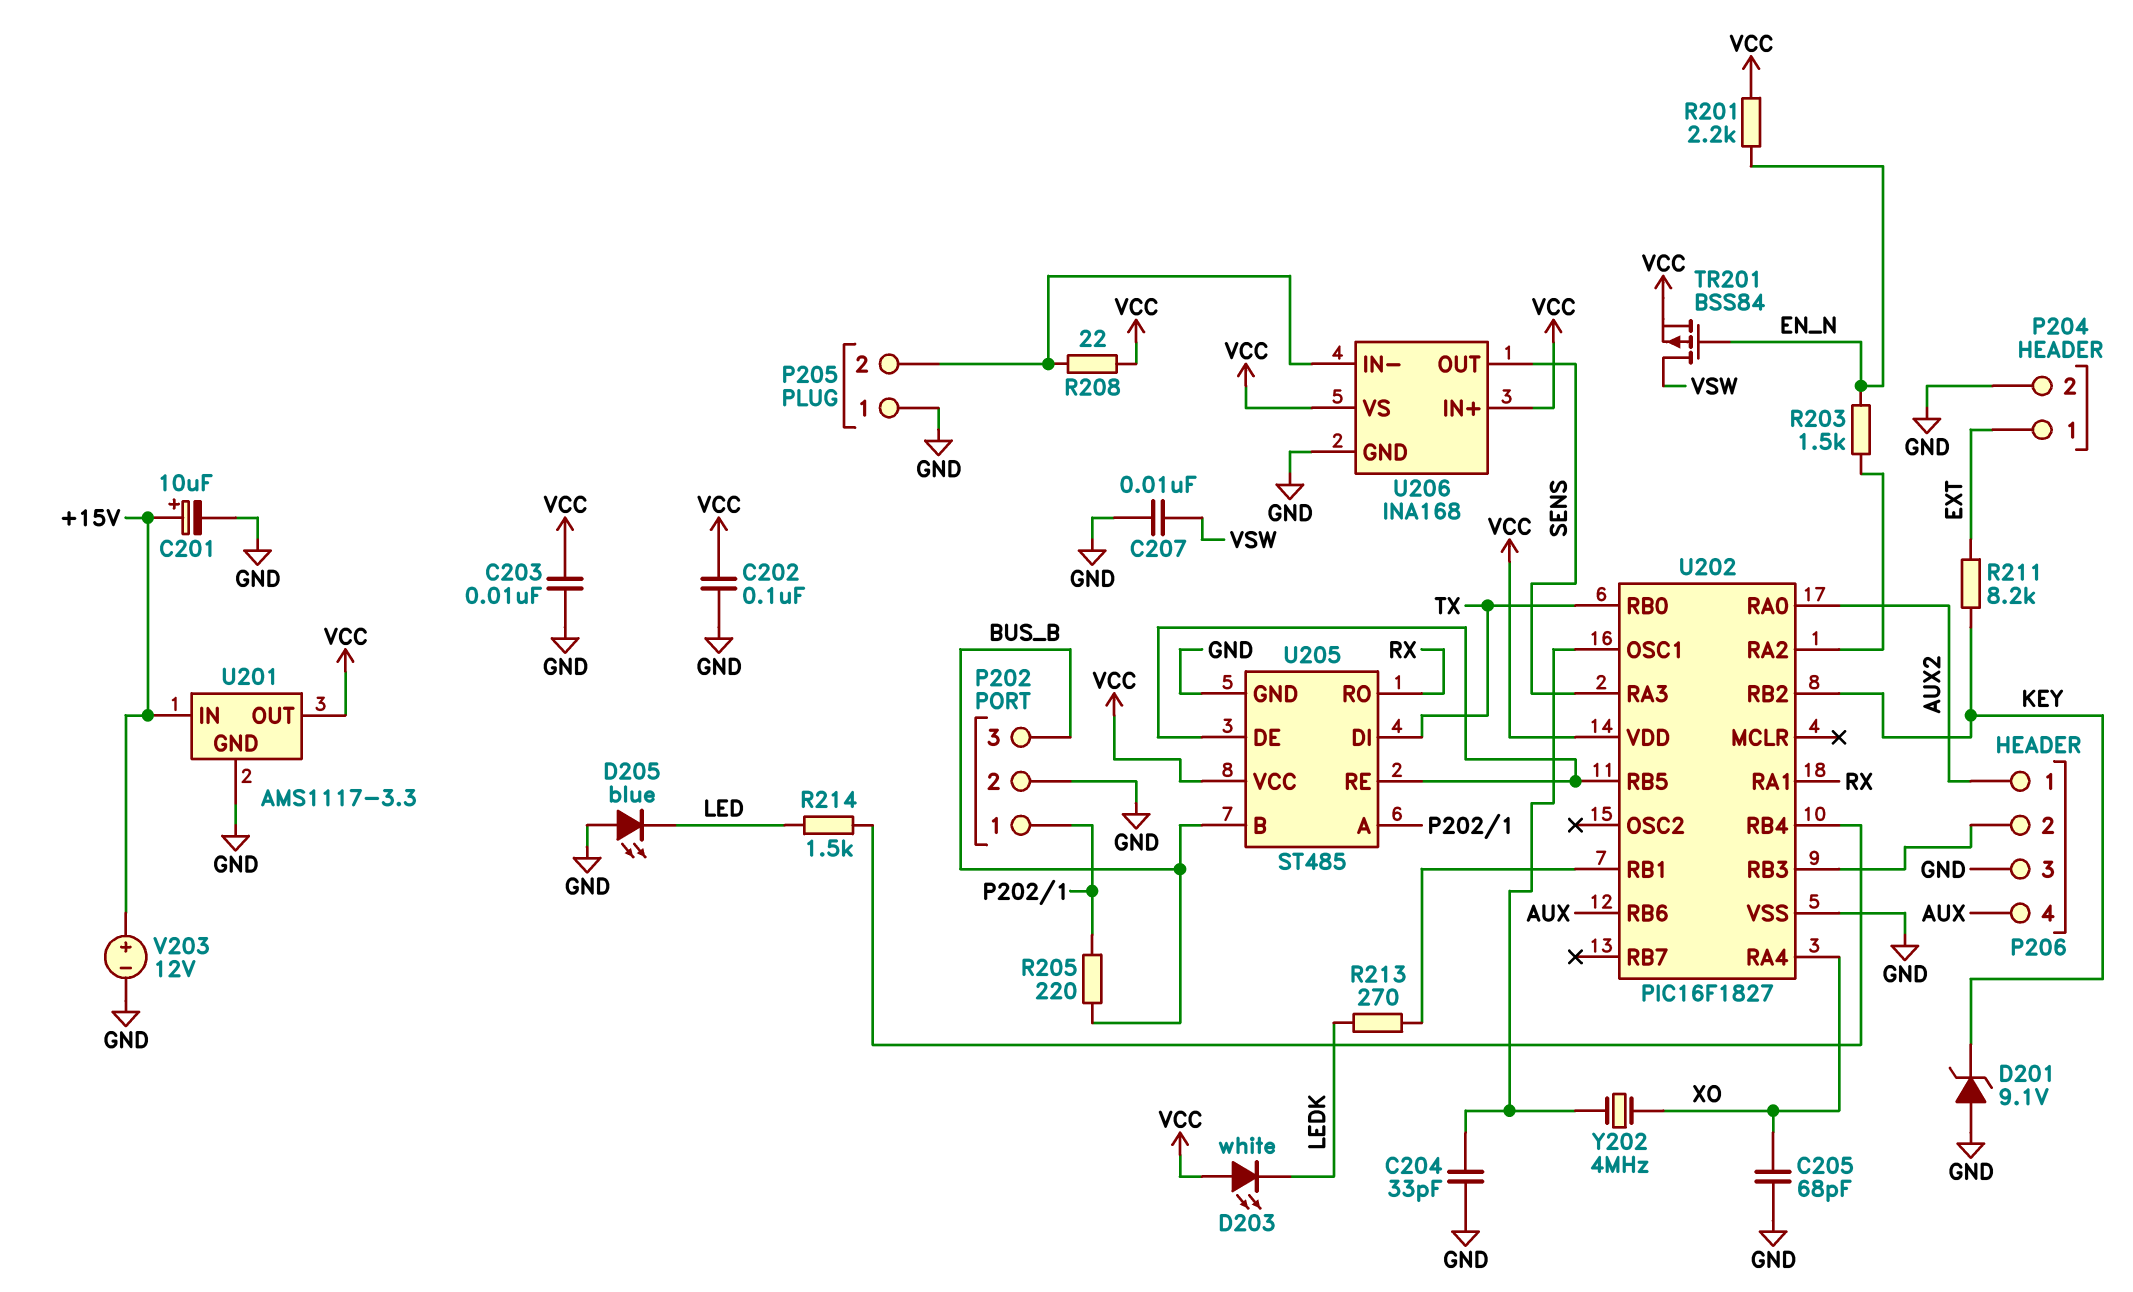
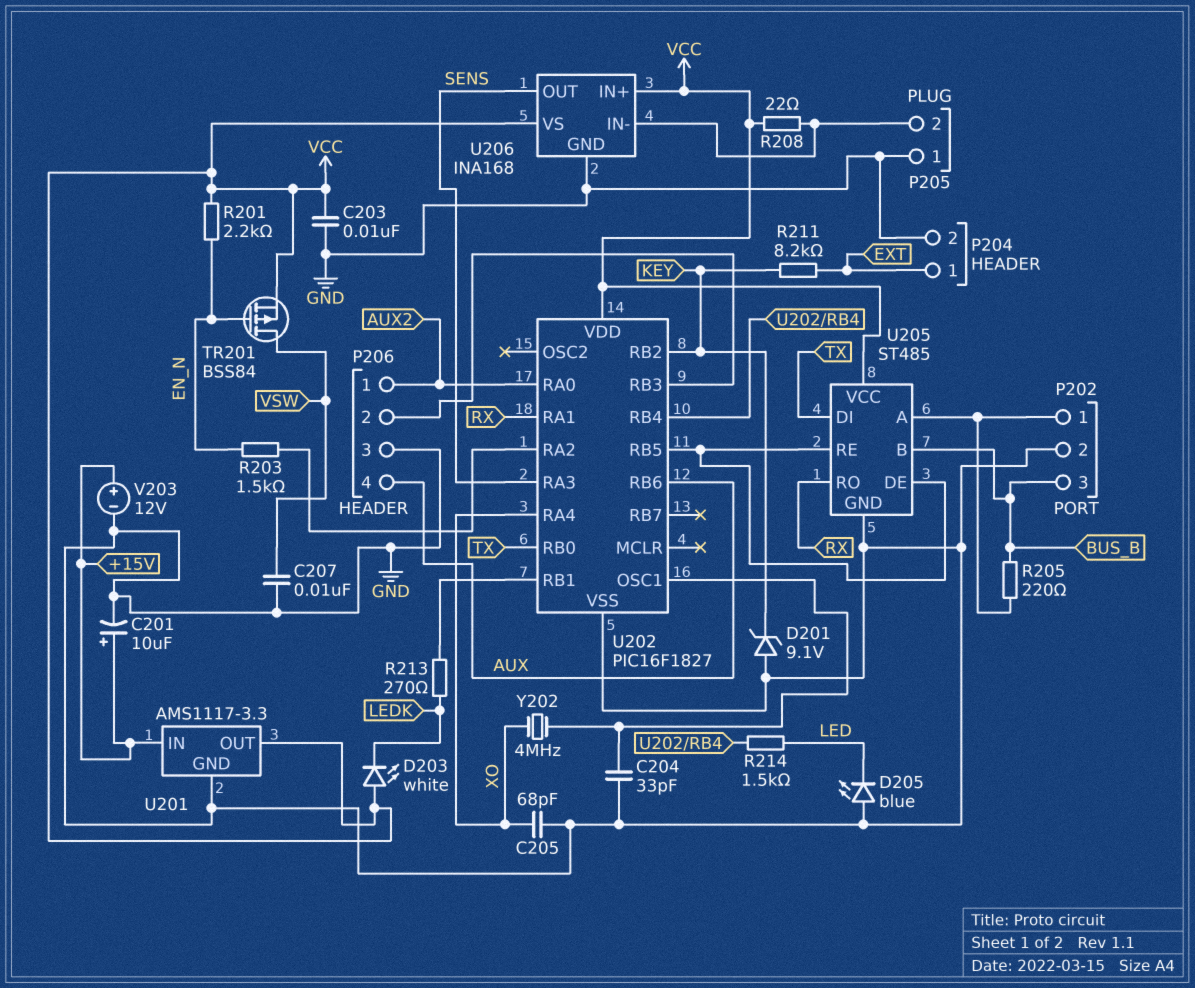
C202: 100nF (GND, VCC) -> none

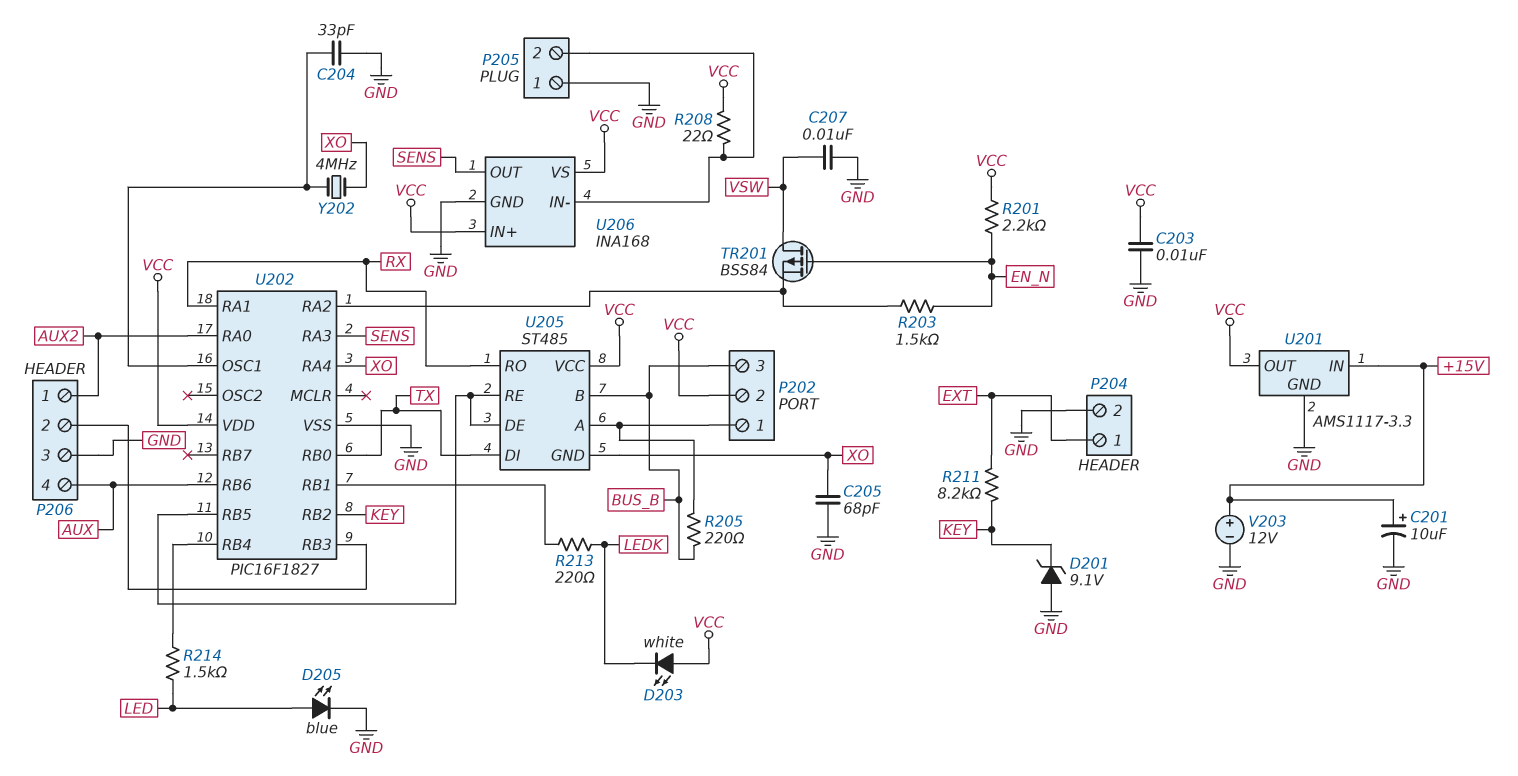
D205: LED blue (A GND, K LED) -> LED blue (A LED, K GND)
P202 pin 2: GND -> VCC
R213: 270 (LEDK, U202/RB1) -> 220 (LEDK, U202/RB1)
TR201: PMOS BSS84 (G EN_N, D VSW, S VCC) -> PMOS BSS84 (G EN_N, D VSW, S U202/RA2)
U205 pin GND: GND -> XO

